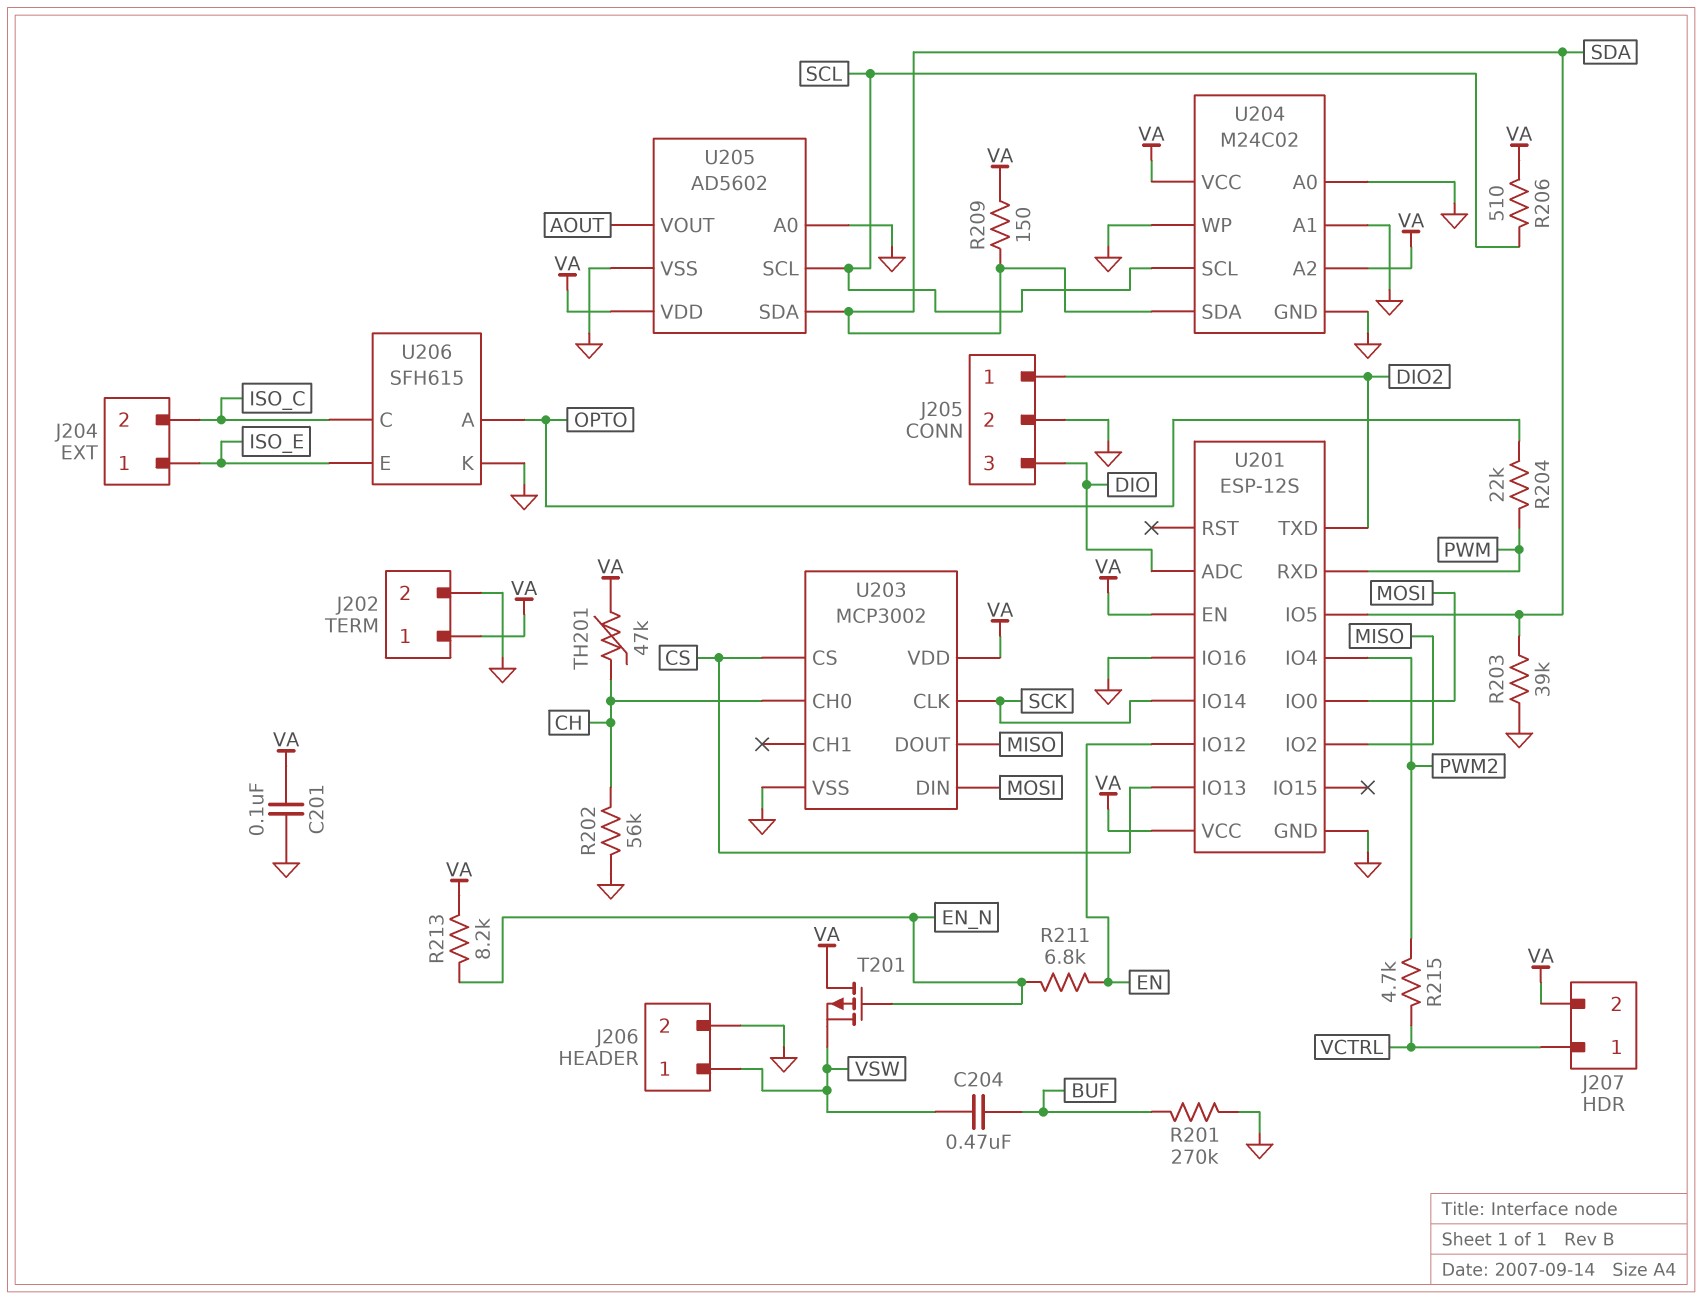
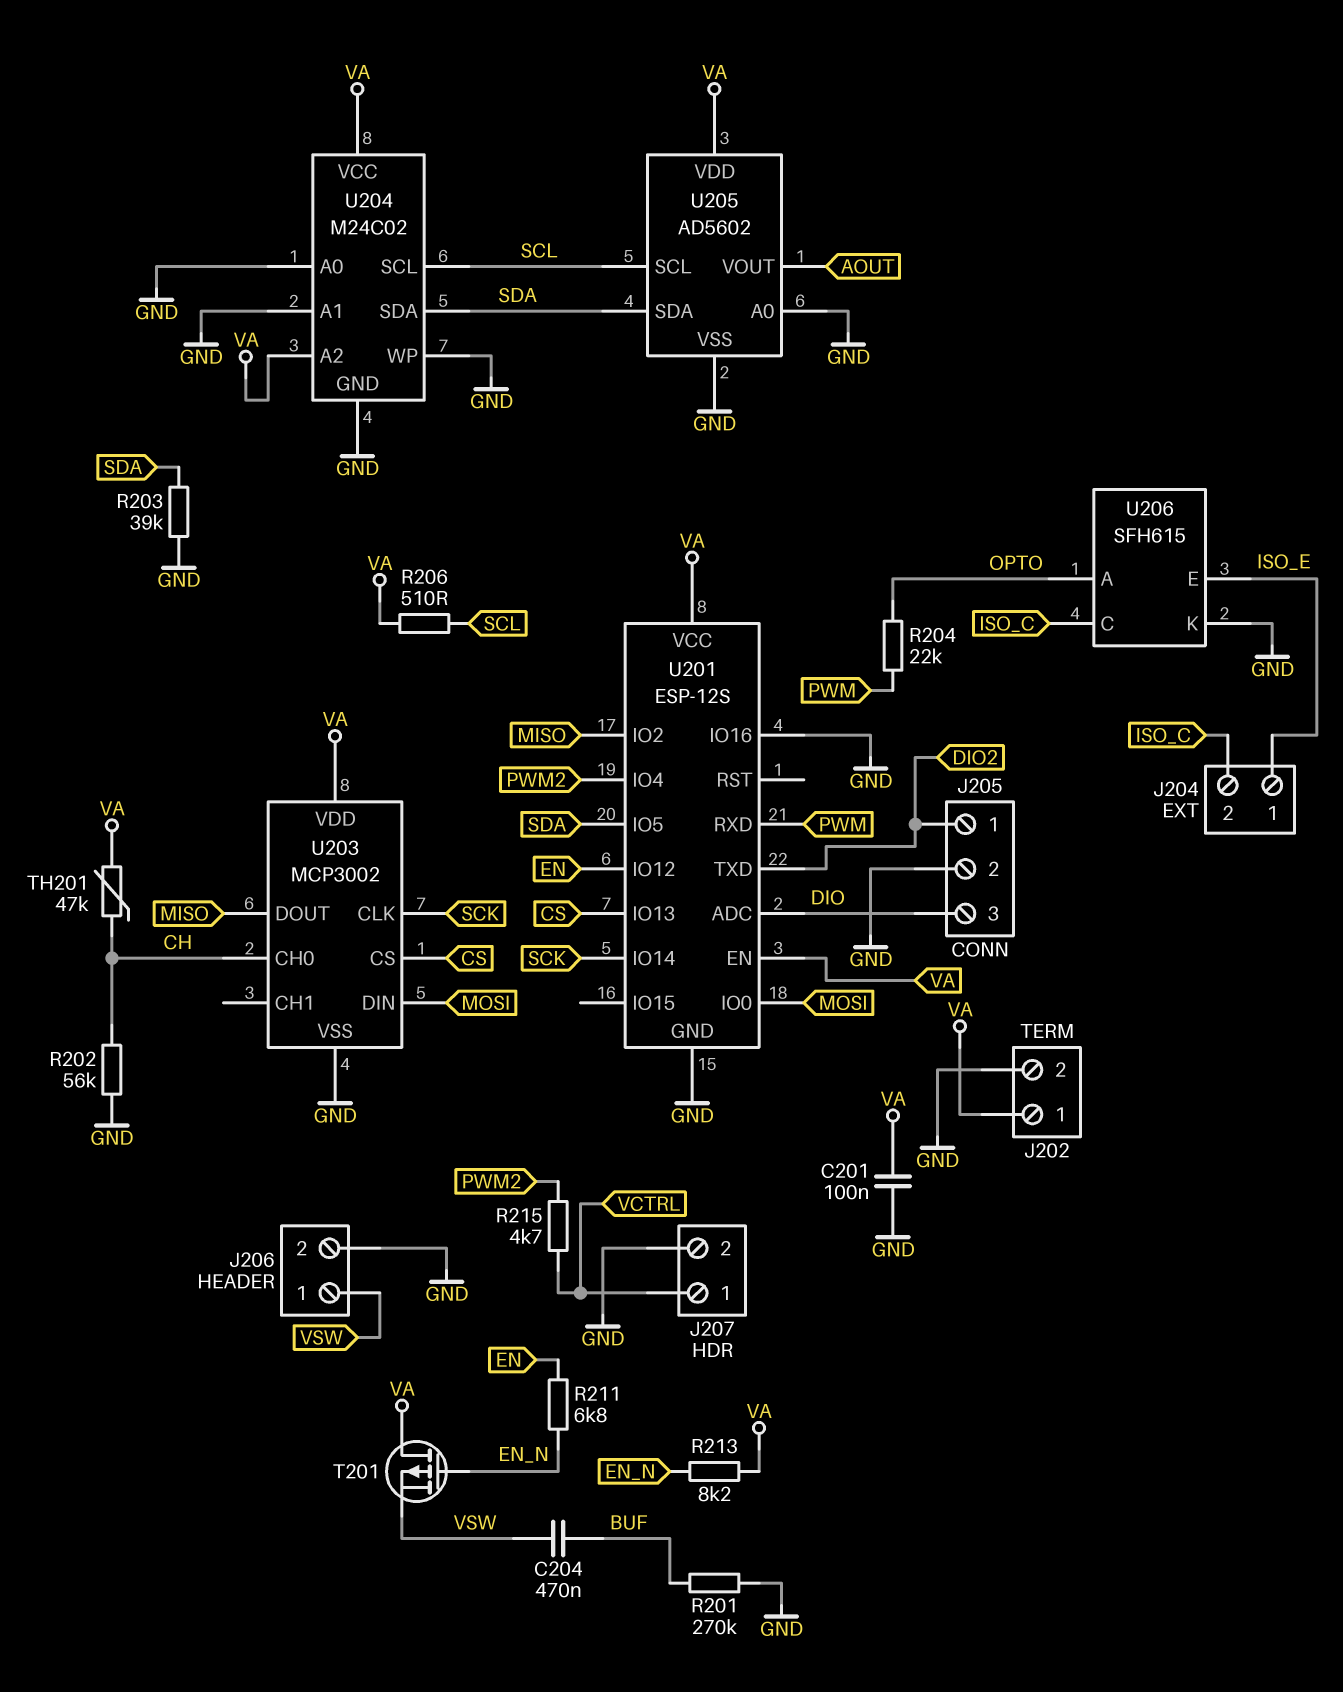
J207 pin 2: VA -> GND
R209: 150 (SDA, VA) -> none

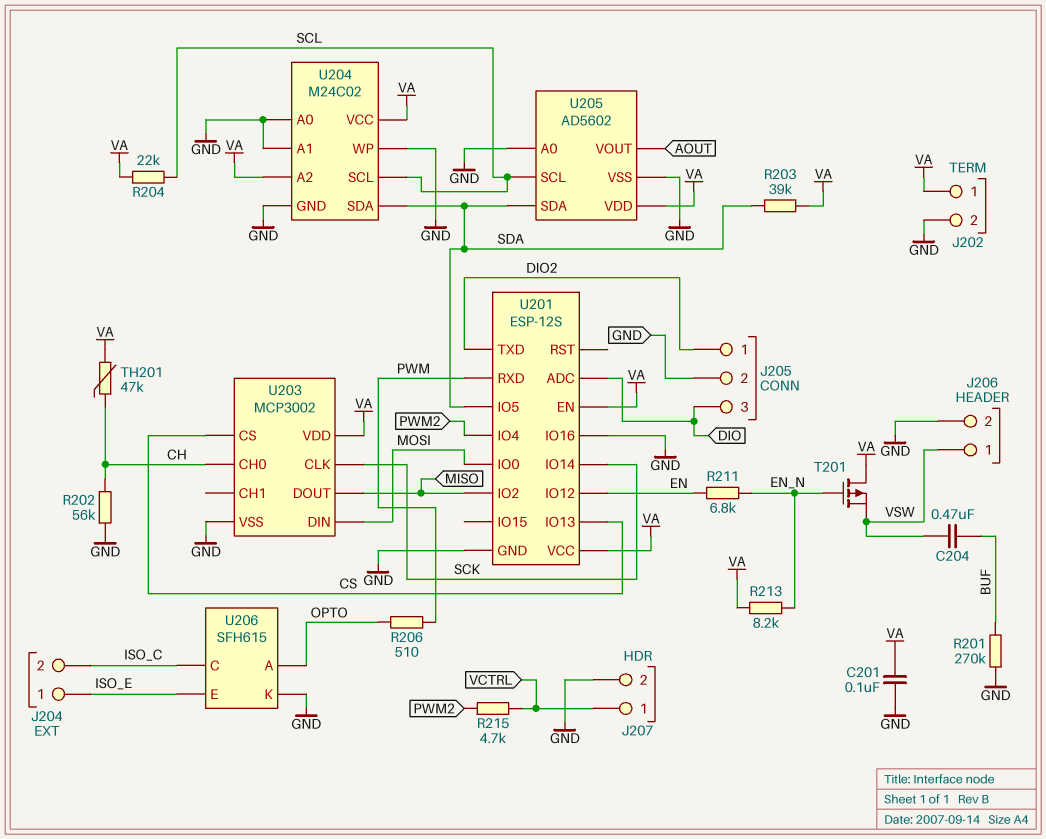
R203: 39k (GND, SDA) -> 39k (SDA, VA)
R204: 22k (OPTO, PWM) -> 22k (SCL, VA)
R206: 510 (SCL, VA) -> 510 (OPTO, PWM)

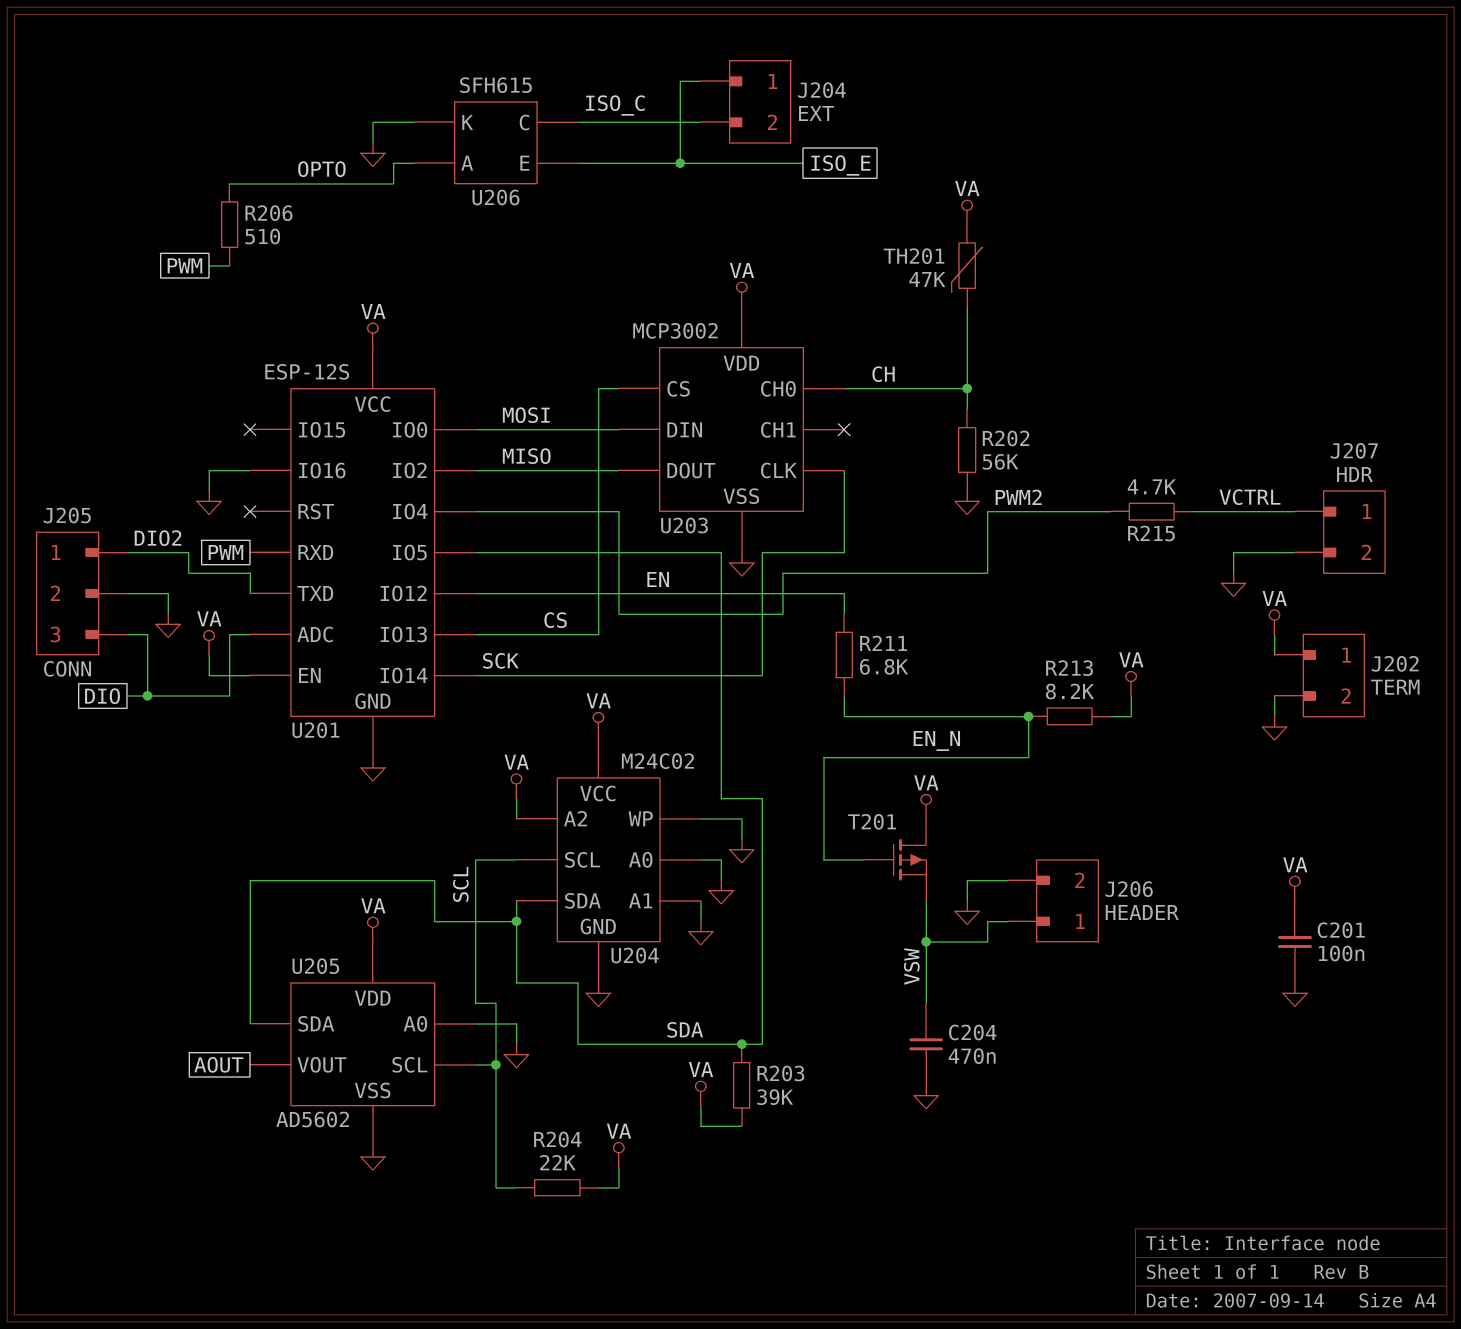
C204: 470nF (BUF, VSW) -> 470nF (GND, VSW)
R201: 270k (BUF, GND) -> none

